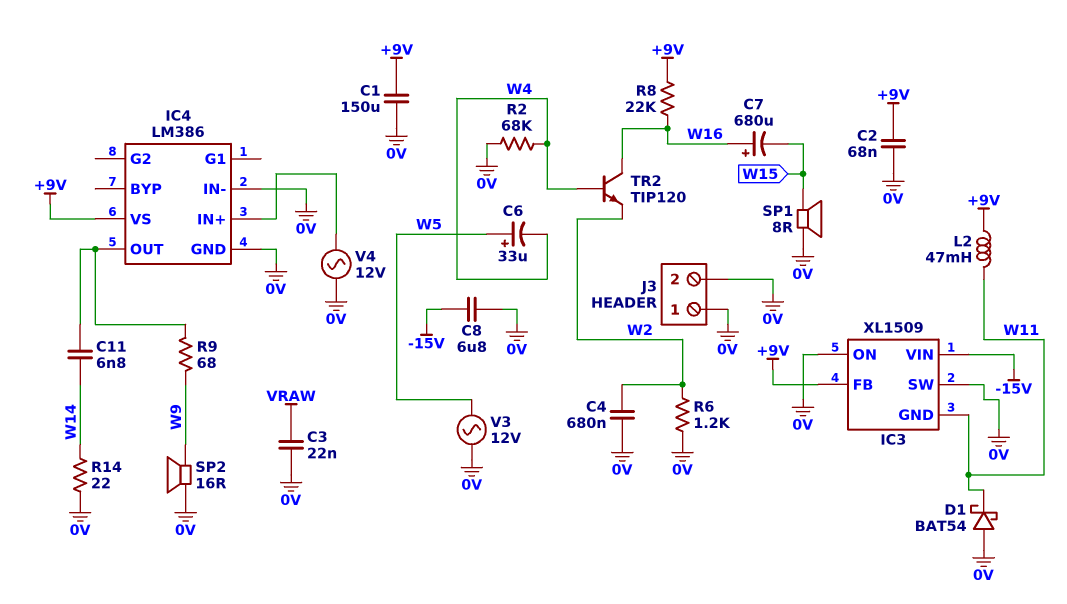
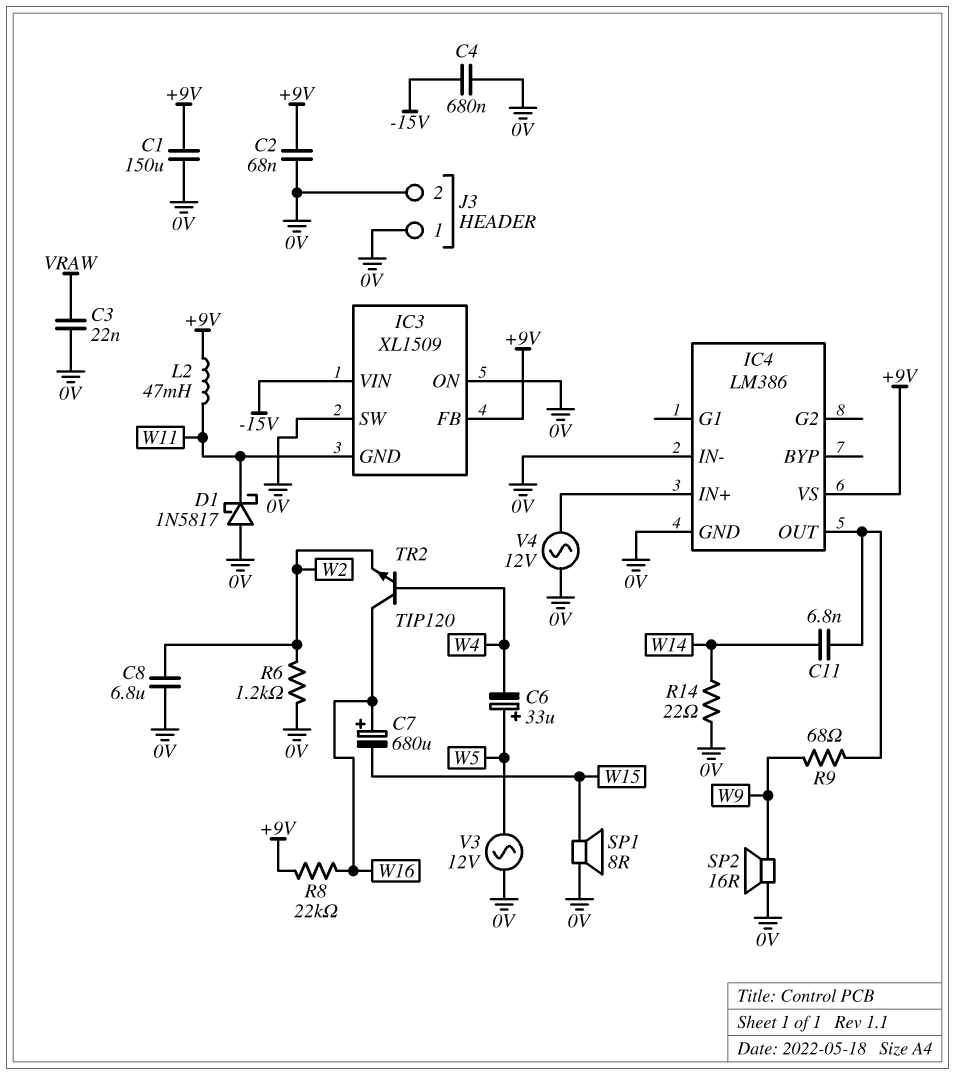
C4: 680nF (0V, W2) -> 680nF (-15V, 0V)
C8: 6.8uF (-15V, 0V) -> 6.8uF (0V, W2)
D1: schottky BAT54 (A 0V, K W11) -> schottky 1N5817 (A 0V, K W11)
R2: 68k (0V, W4) -> none

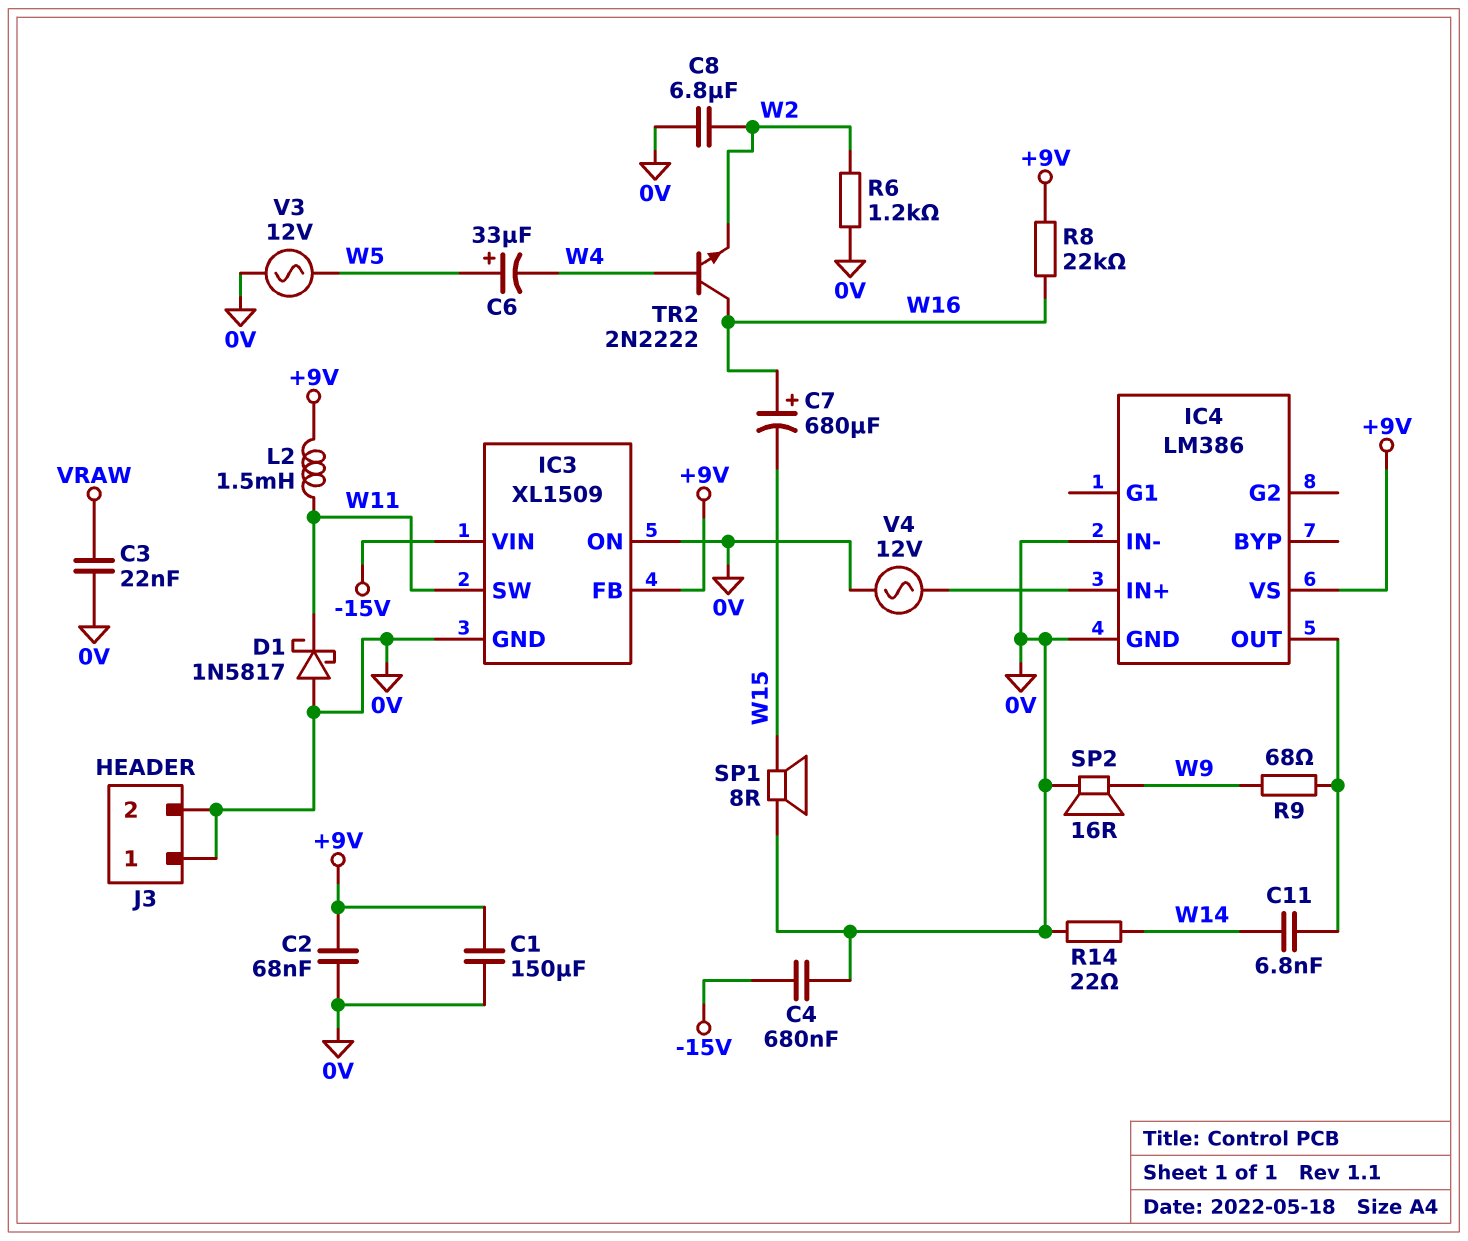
IC3 pin GND: W11 -> 0V
IC3 pin SW: 0V -> W11
L2: 47mH (+9V, W11) -> 1.5mH (+9V, W11)
TR2: NPN TIP120 (B W4, C W16, E W2) -> NPN 2N2222 (B W4, C W16, E W2)

